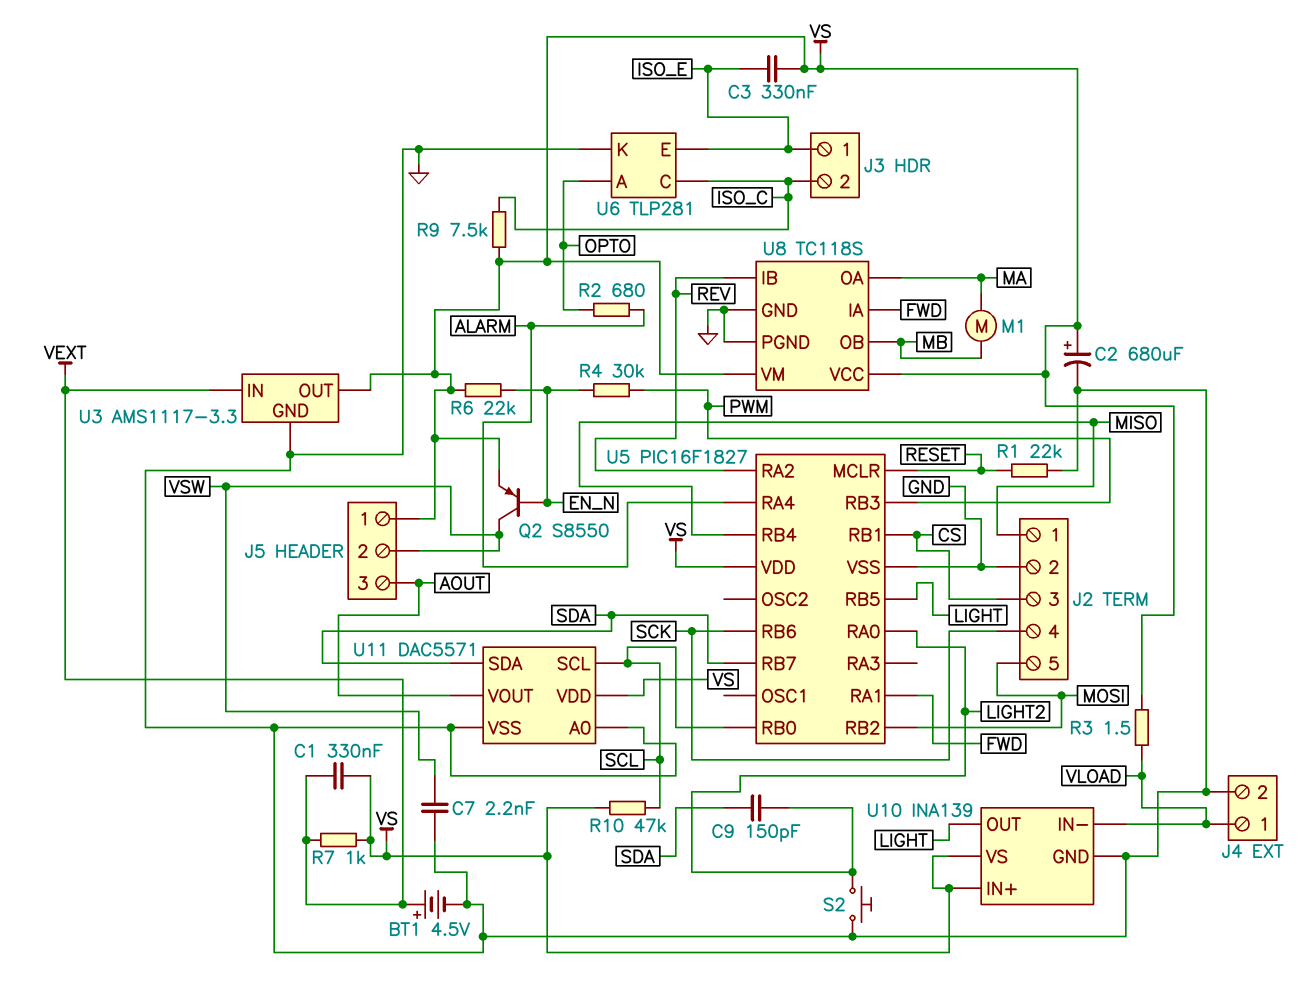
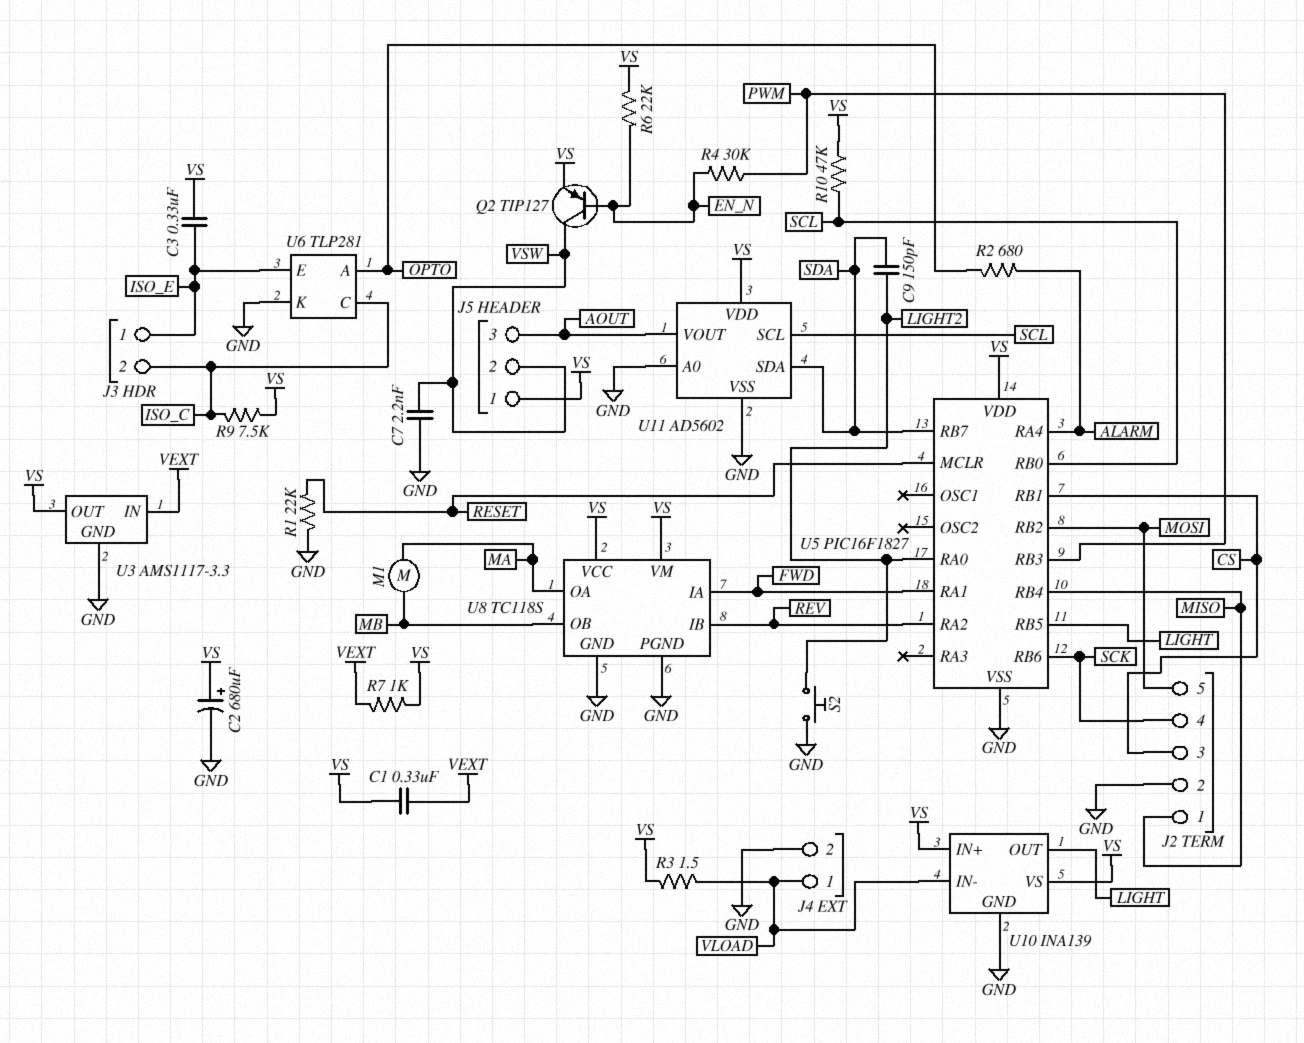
BT1: 4.5V (plus VEXT, minus GND) -> none
Q2: PNP S8550 (B EN_N, C VSW, E VS) -> PNP TIP127 (B EN_N, C VSW, E VS)
U11: DAC5571 -> AD5602

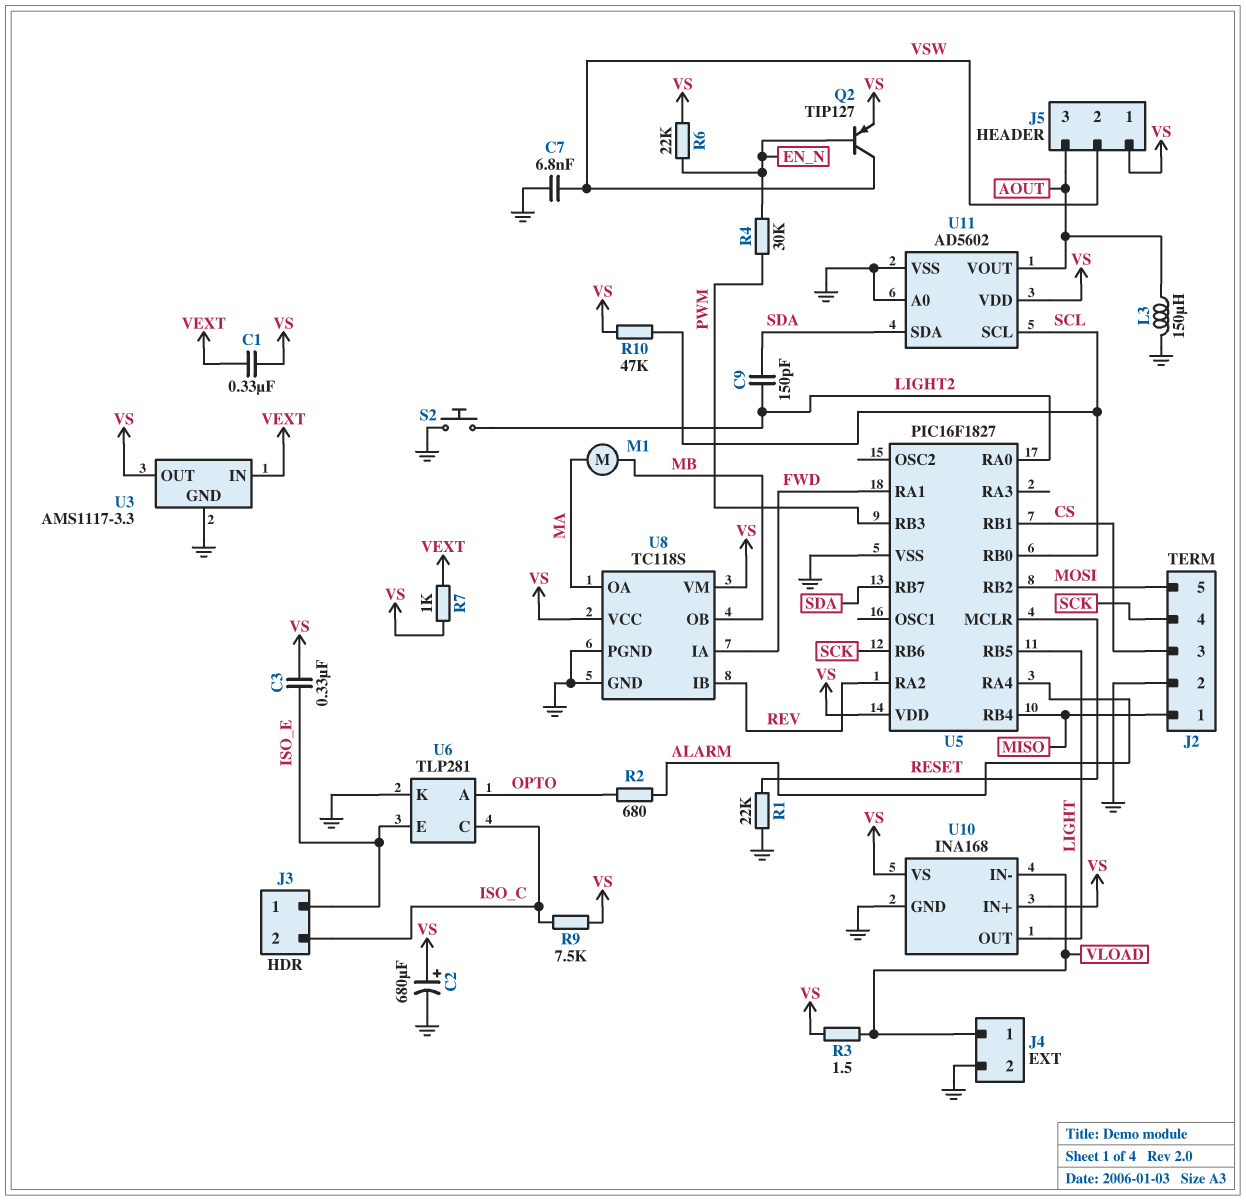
C7: 2.2nF (GND, VSW) -> 6.8nF (GND, VSW)
L3: none -> 150uH (AOUT, GND)
U10: INA139 -> INA168

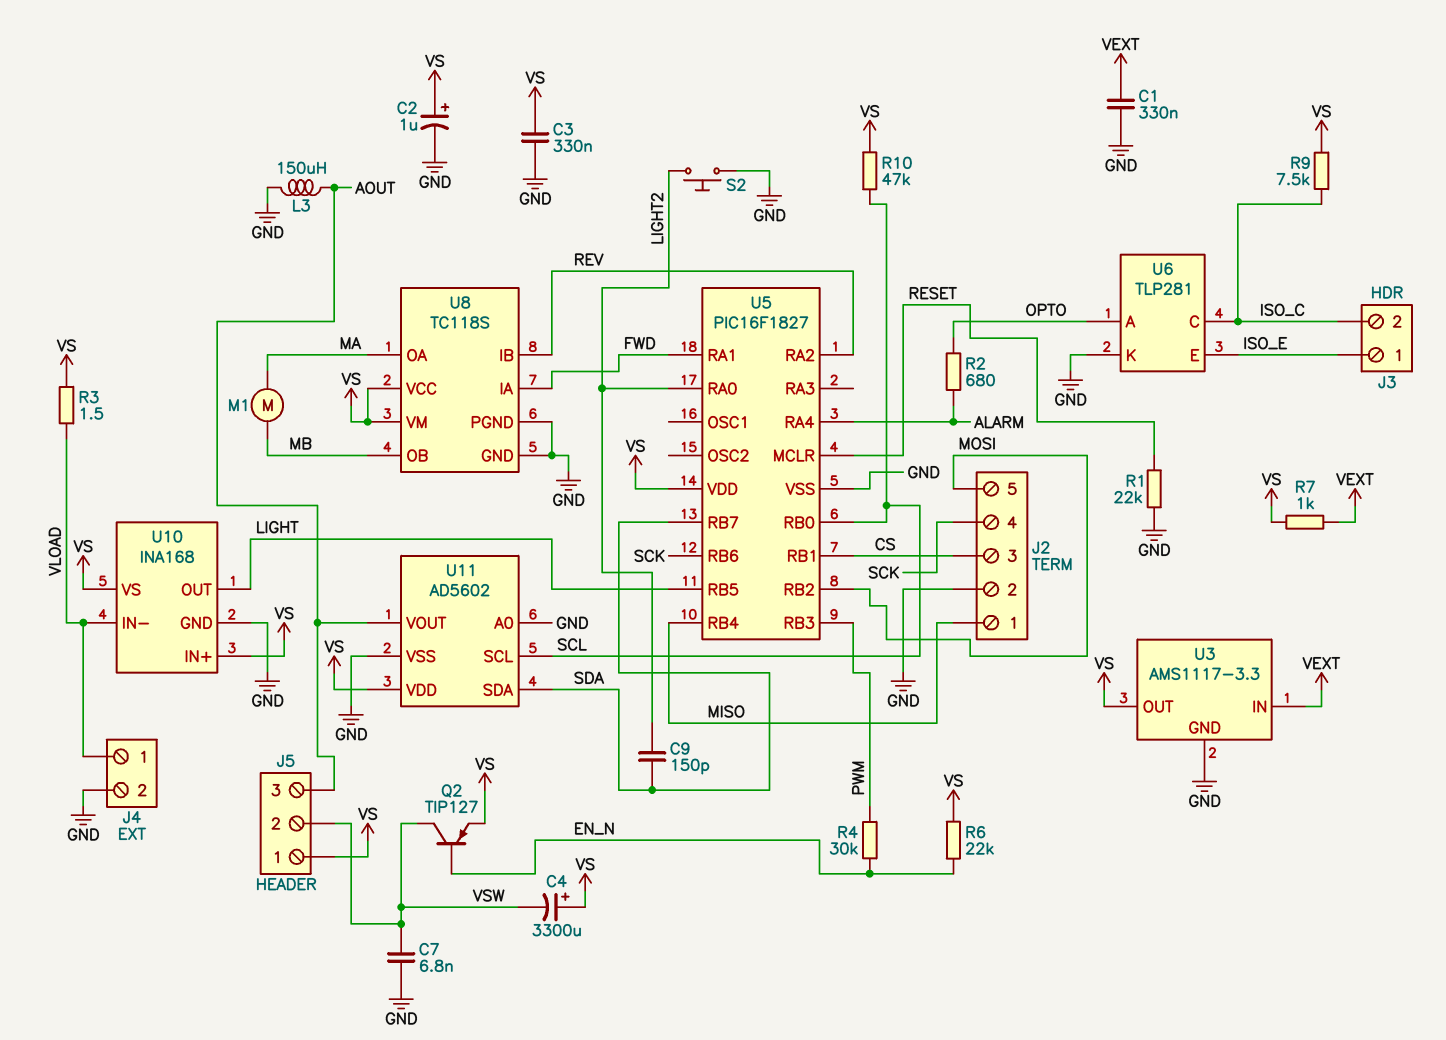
C1: 330nF (VEXT, VS) -> 330nF (GND, VEXT)
C2: 680uF (plus VS, minus GND) -> 1uF (plus VS, minus GND)
C3: 330nF (ISO_E, VS) -> 330nF (GND, VS)
C4: none -> 3300uF (plus VS, minus VSW)

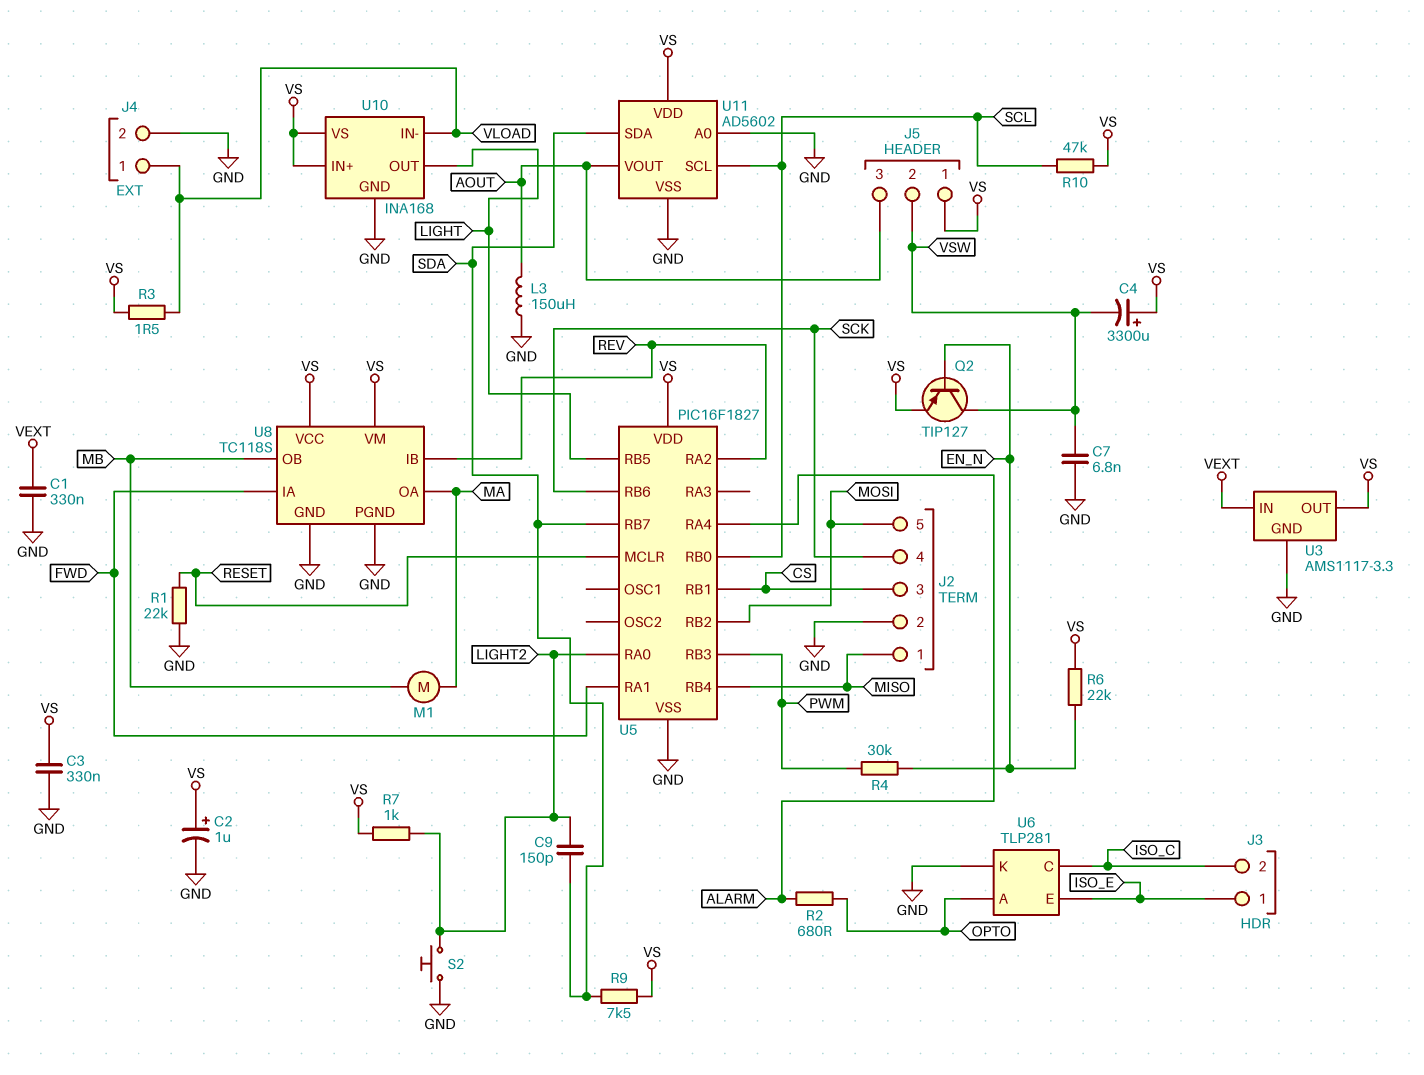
R7: 1k (VEXT, VS) -> 1k (LIGHT2, VS)
R9: 7.5k (ISO_C, VS) -> 7.5k (SDA, VS)

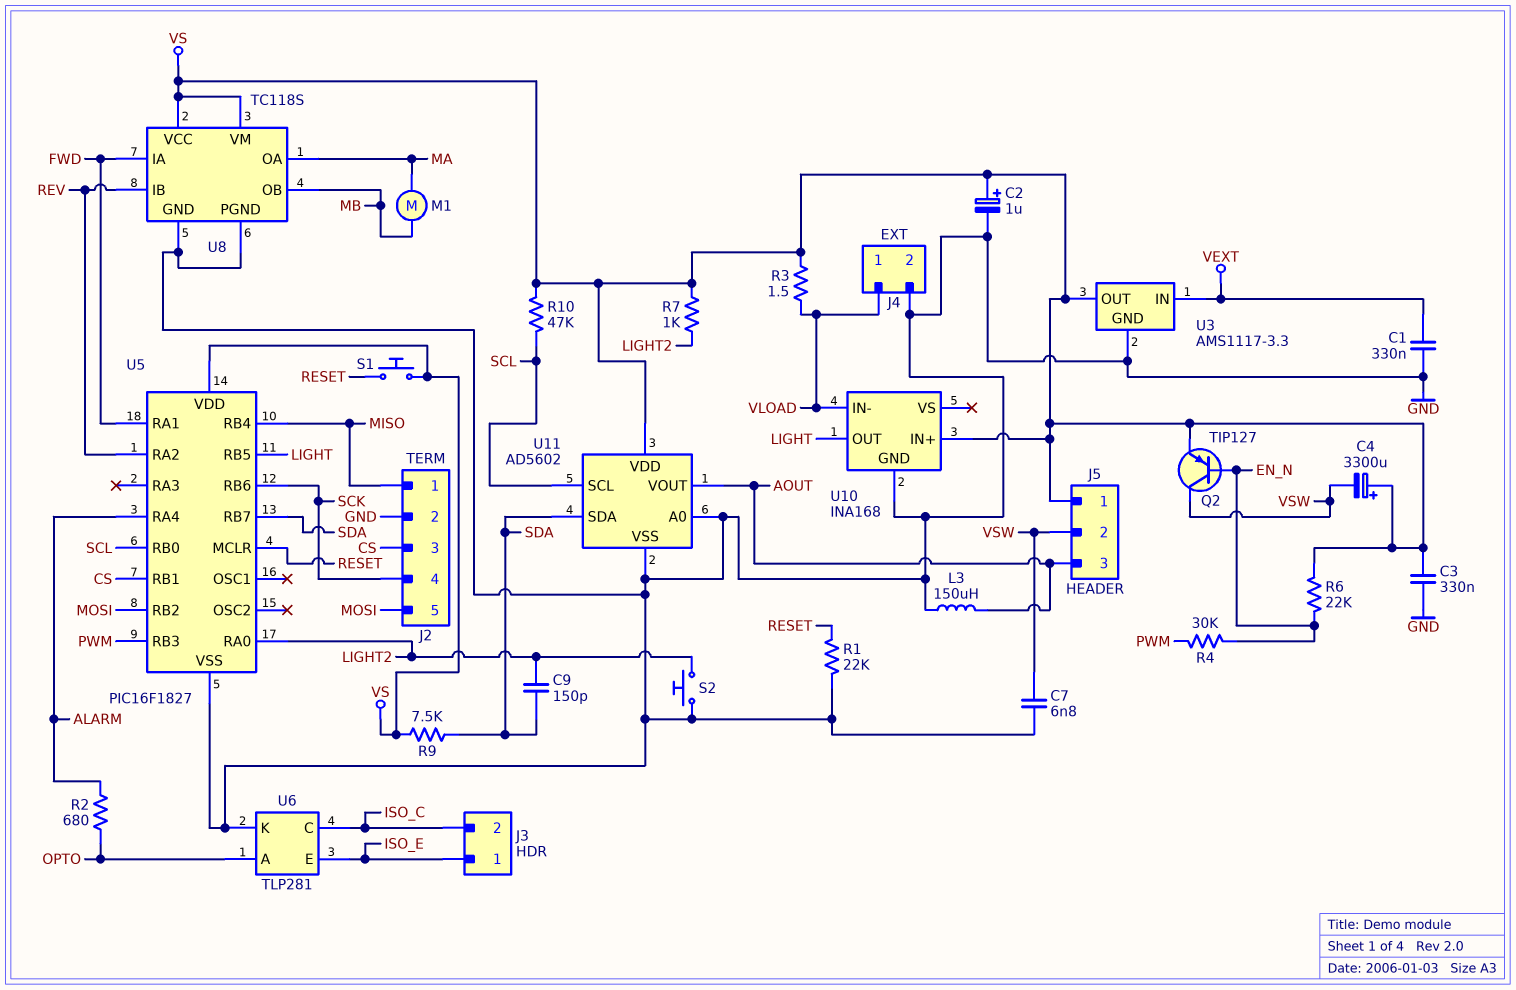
S1: none -> button (RESET, VS)
U10 pin VS: VS -> none

